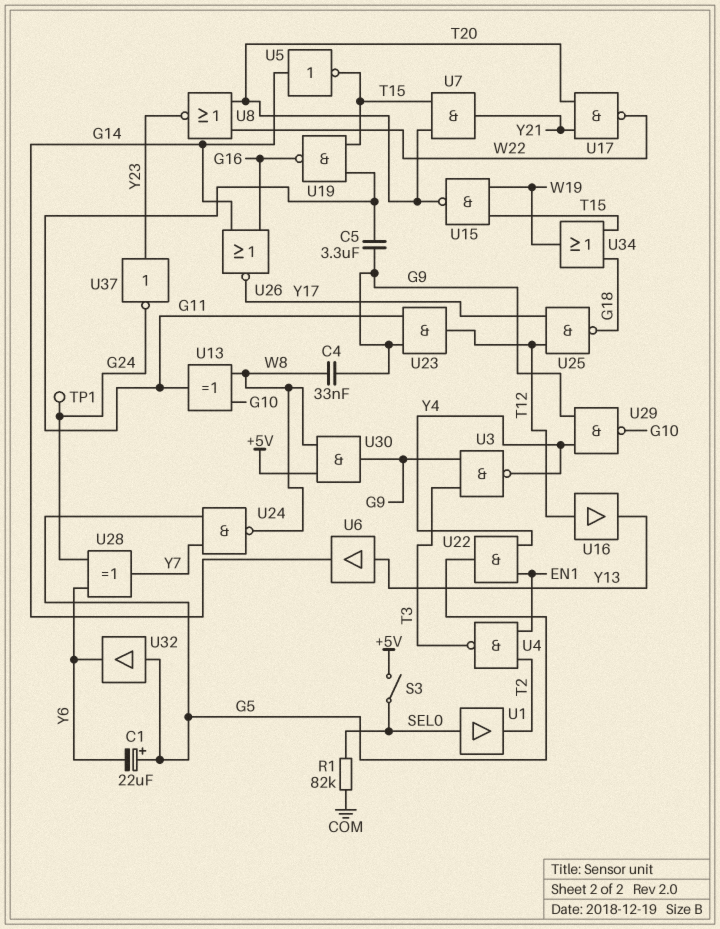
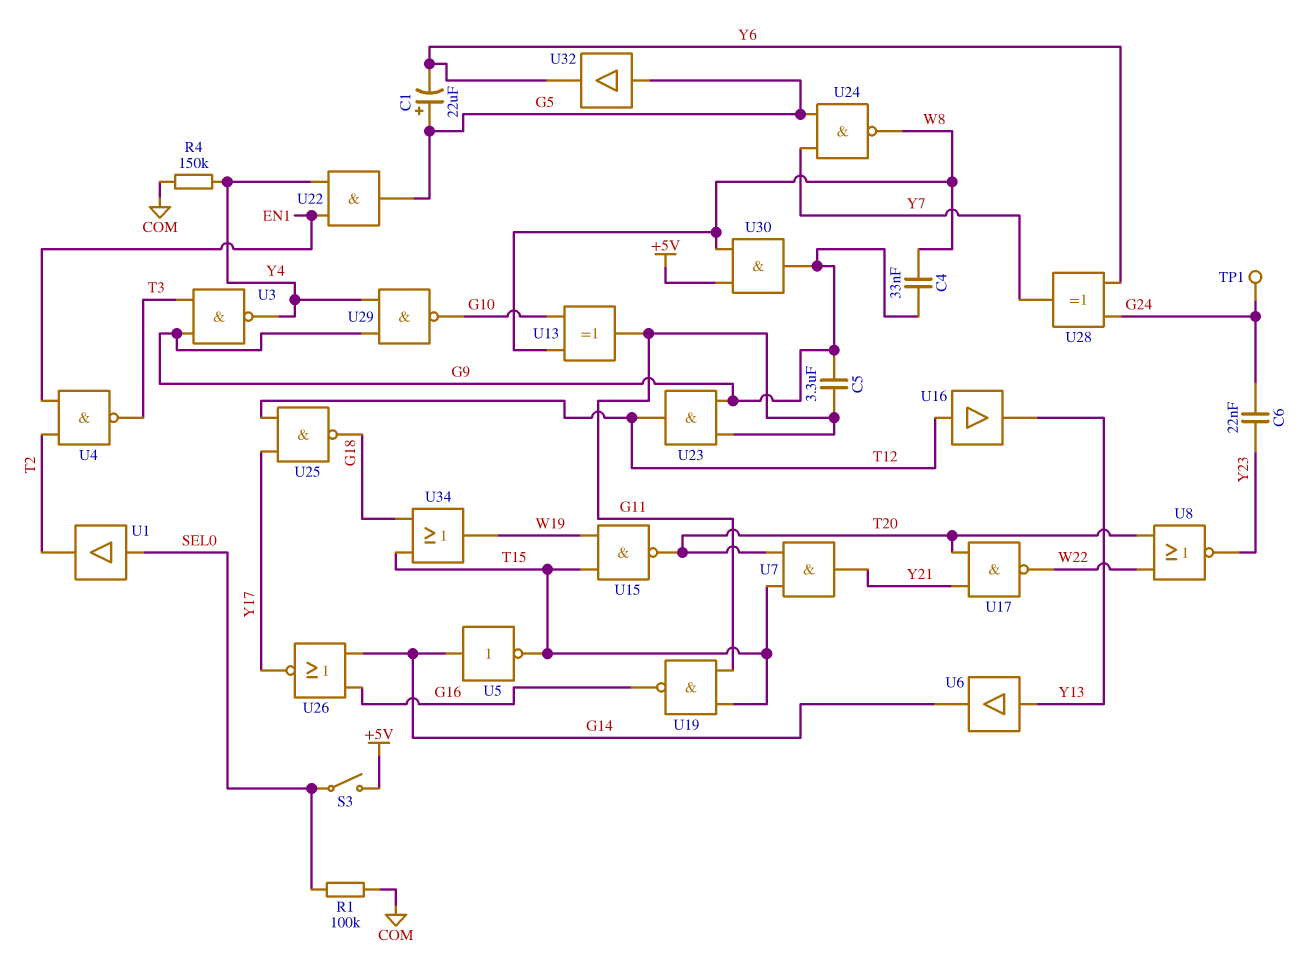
C6: none -> 22nF (G24, Y23)
R1: 82k (COM, SEL0) -> 100k (COM, SEL0)
R4: none -> 150k (COM, Y4)
U37: NOT (in Y23, out G24) -> none

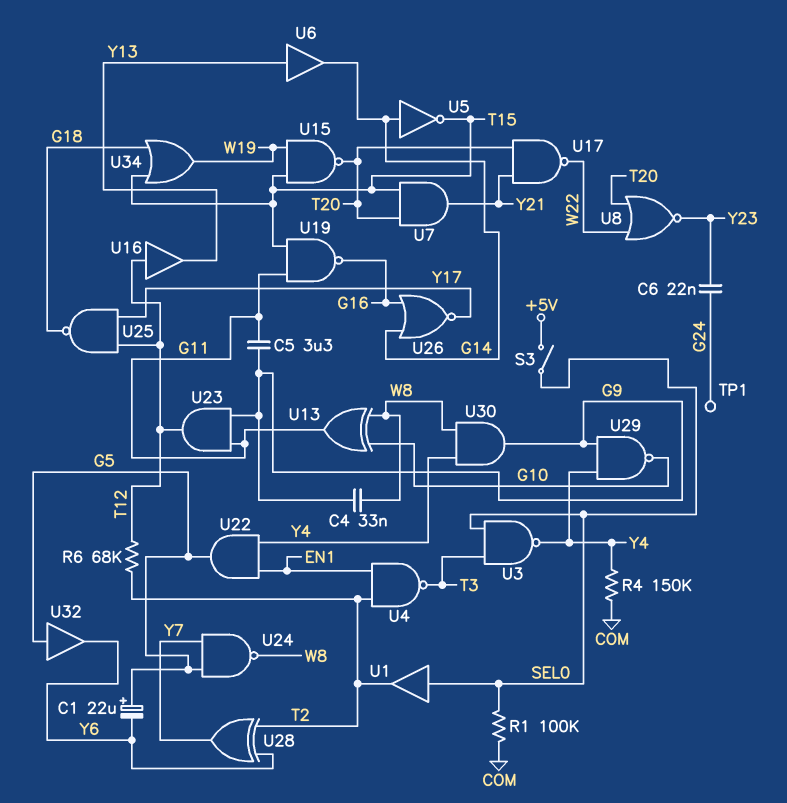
R6: none -> 68k (T2, T12)
U3: NAND (in G9, in T3, out Y4) -> NAND (in SEL0, in T3, out Y4)
U28: XOR (in G24, in Y6, out Y7) -> XOR (in T2, in Y6, out Y7)
U30: AND (in +5V, in W8, out G9) -> AND (in W8, in Y4, out G9)

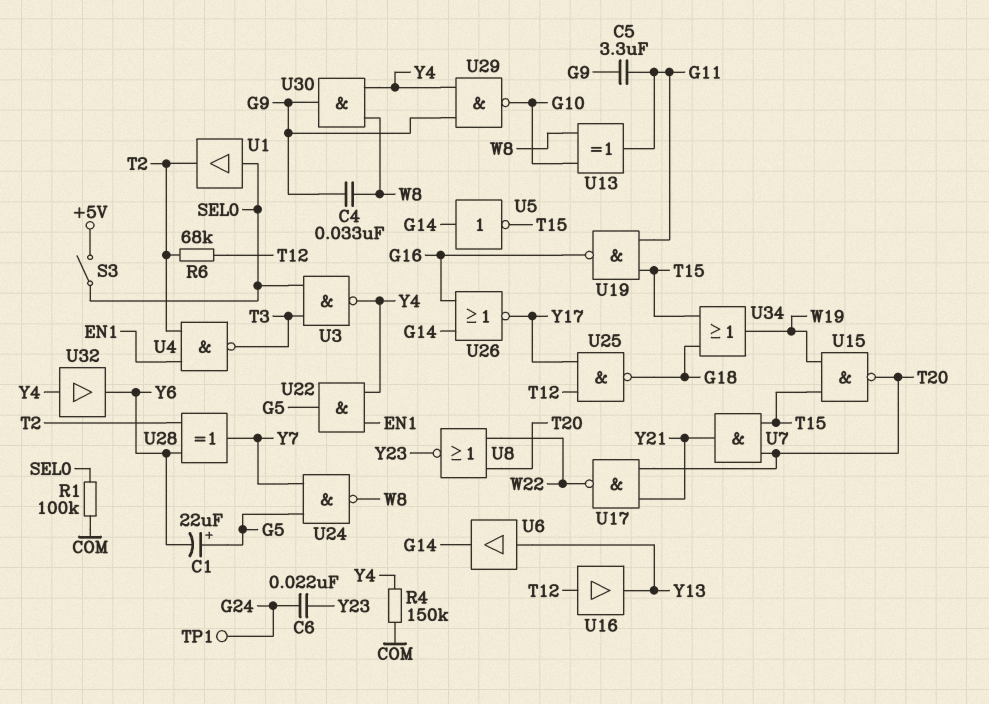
U23: AND (in G9, in G11, out T12) -> none
U32: buffer (in G5, out Y6) -> buffer (in Y4, out Y6)

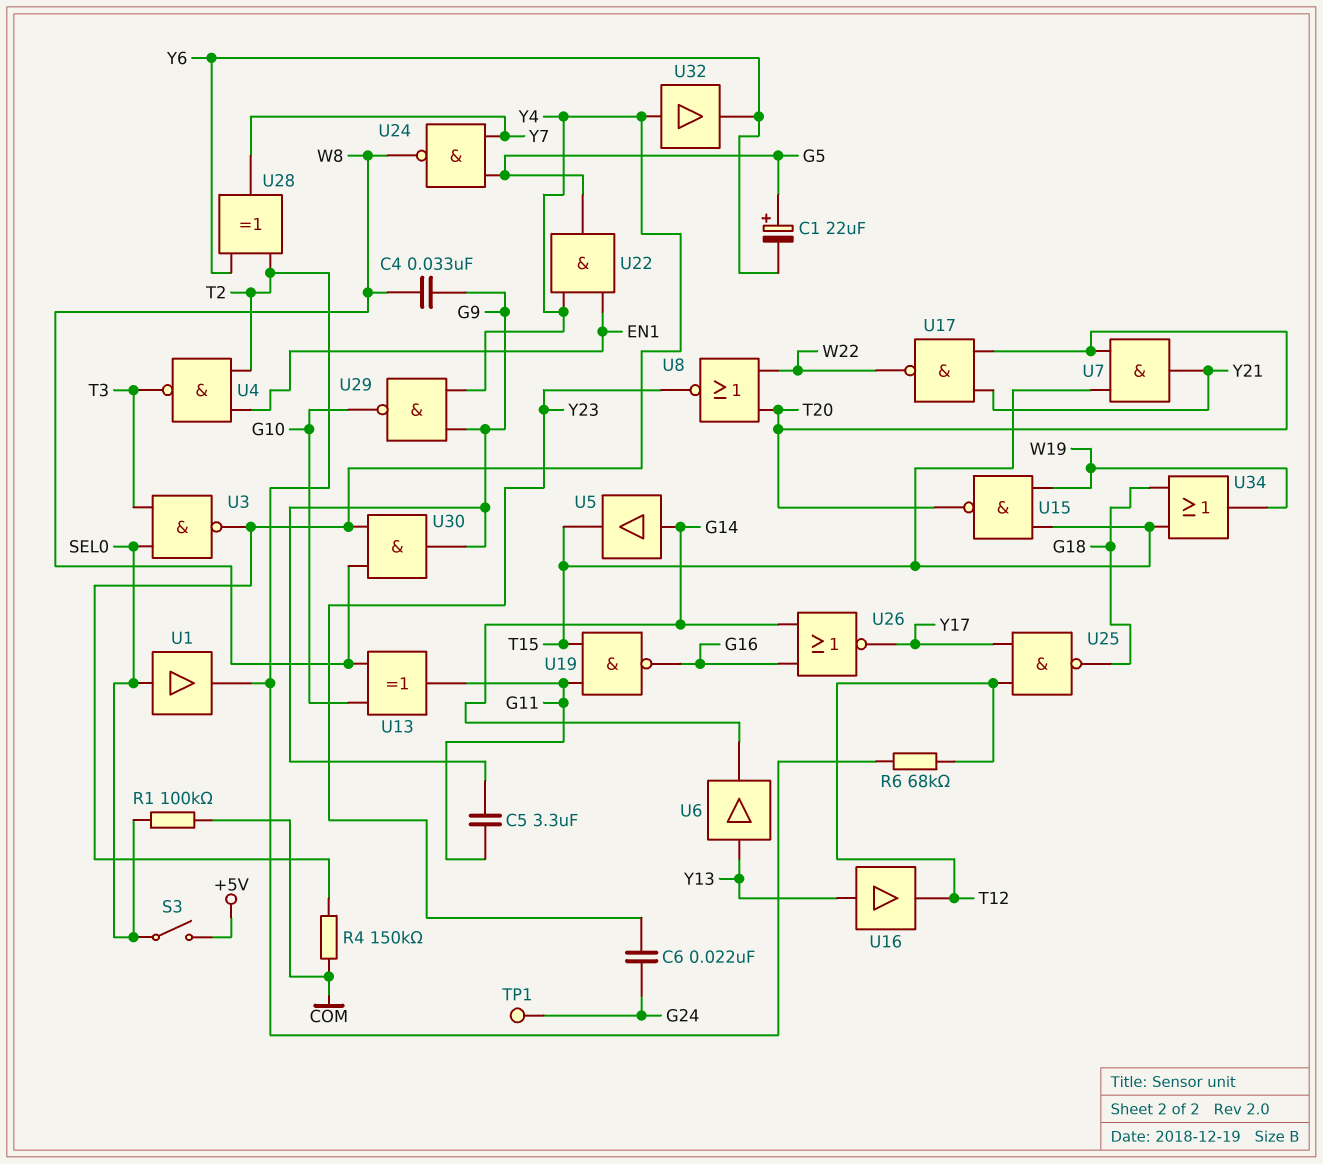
U5: NOT (in G14, out T15) -> buffer (in G14, out T15)
U16: buffer (in T12, out Y13) -> buffer (in Y13, out T12)

